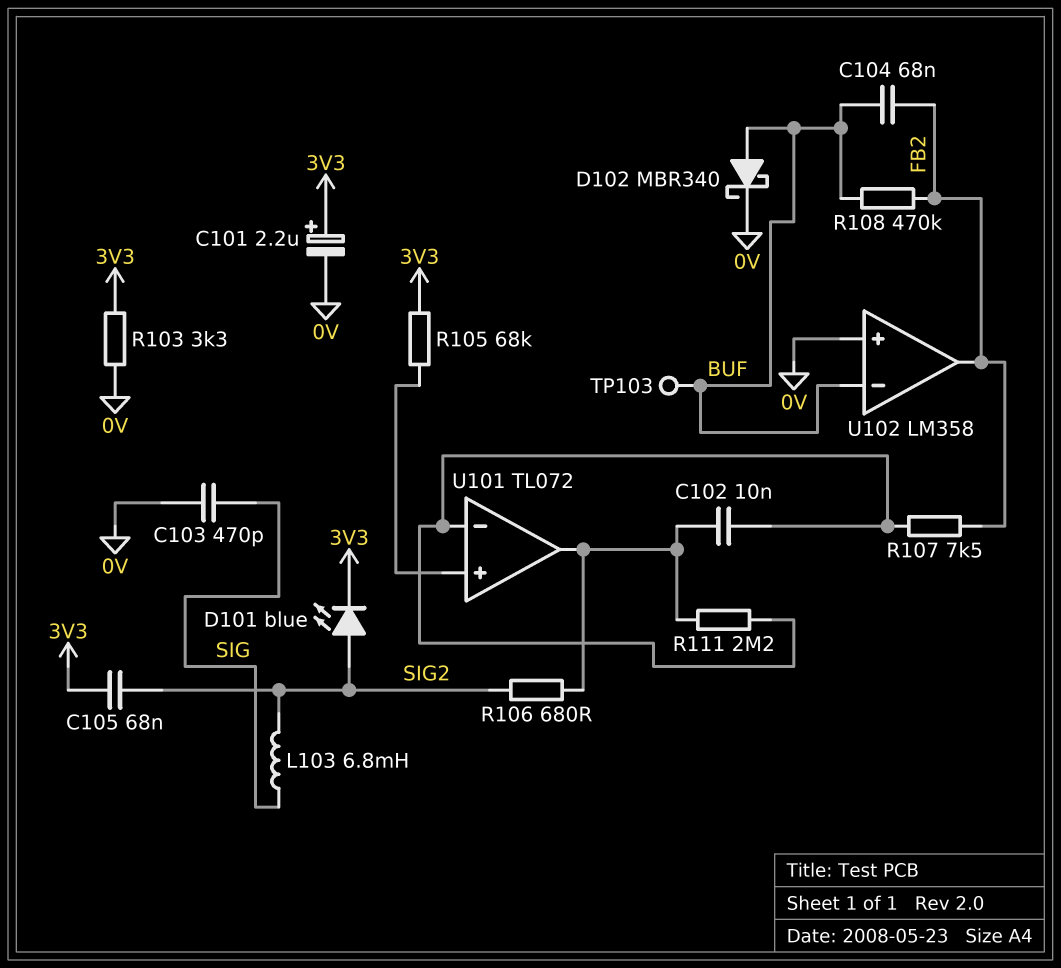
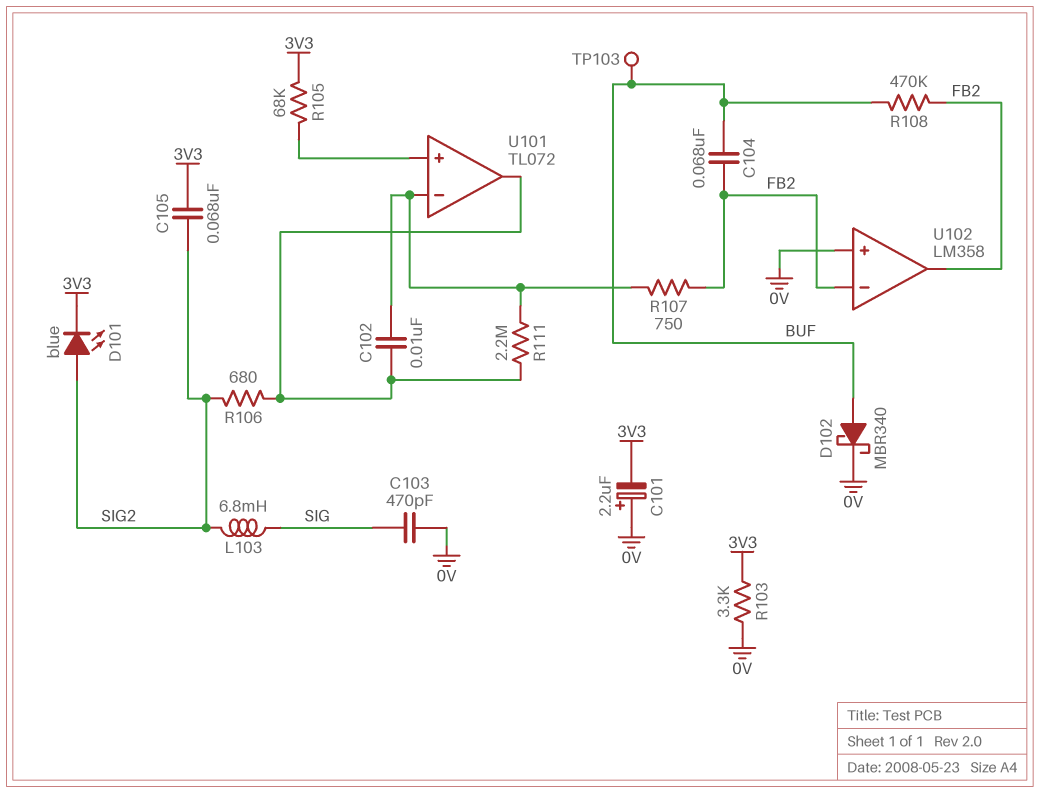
C101: 2.2uF (plus 3V3, minus 0V) -> 2.2uF (plus 0V, minus 3V3)
R107: 7.5k (FB2, U101/in-) -> 750 (FB2, U101/in-)
U102 pin in-: BUF -> FB2

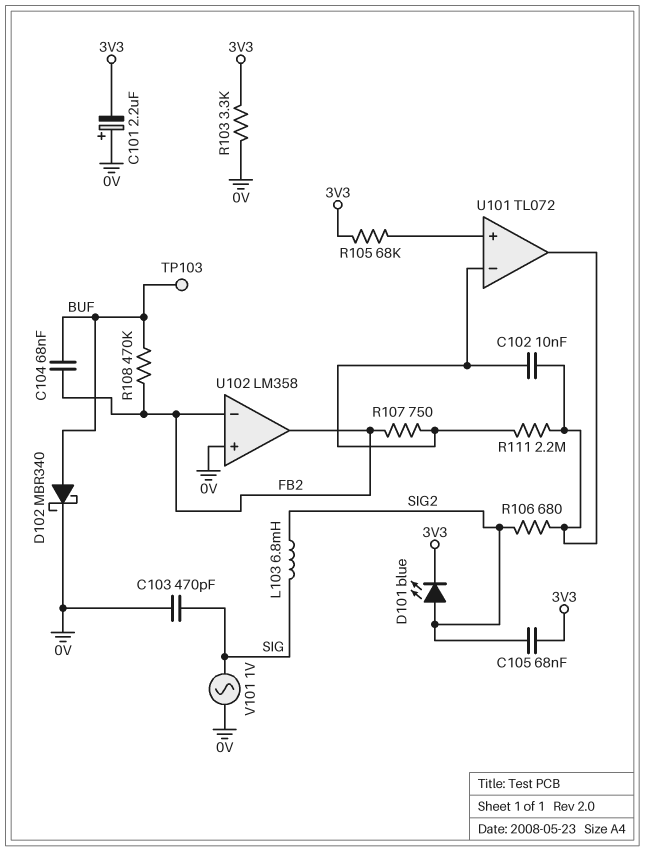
V101: none -> AC 1V (0V, SIG)

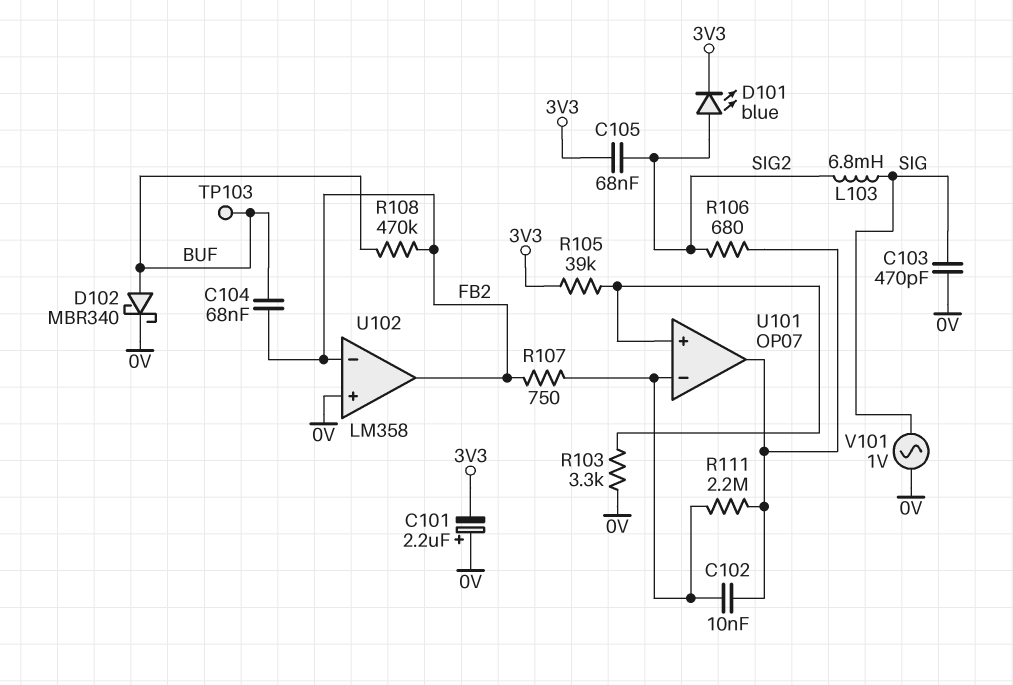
R103: 3.3k (0V, 3V3) -> 3.3k (0V, U101/in+)
R105: 68k (3V3, U101/in+) -> 39k (3V3, U101/in+)
U101: TL072 -> OP07

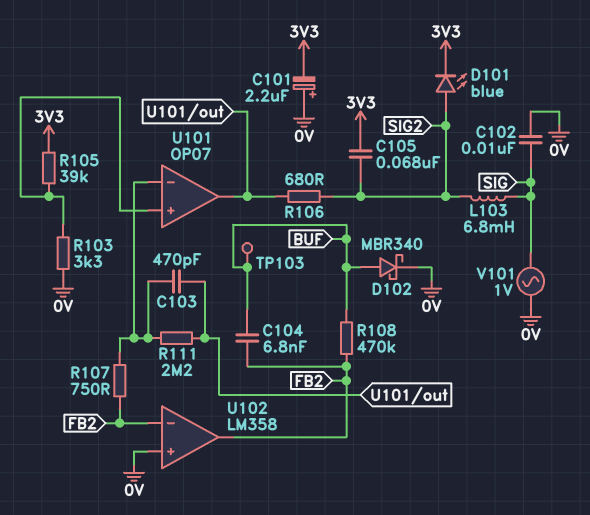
C102: 10nF (U101/in-, U101/out) -> 10nF (0V, SIG)
C103: 470pF (0V, SIG) -> 470pF (U101/in-, U101/out)
C104: 68nF (BUF, FB2) -> 6.8nF (BUF, FB2)

